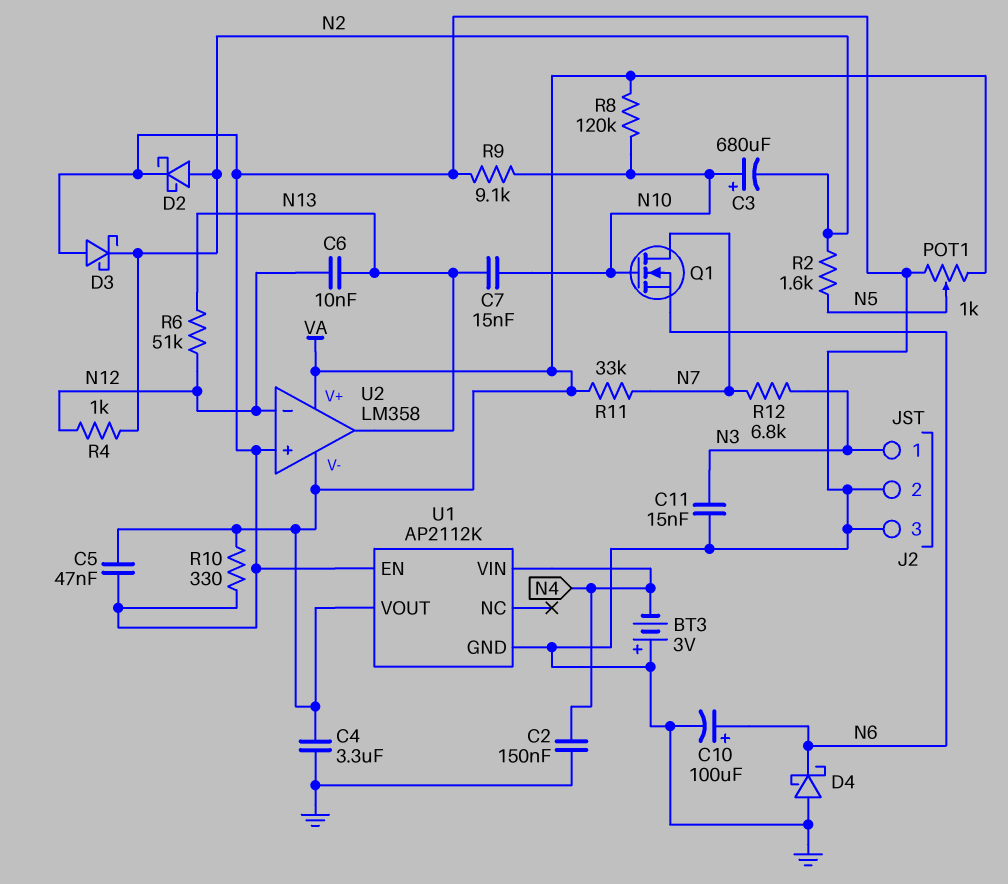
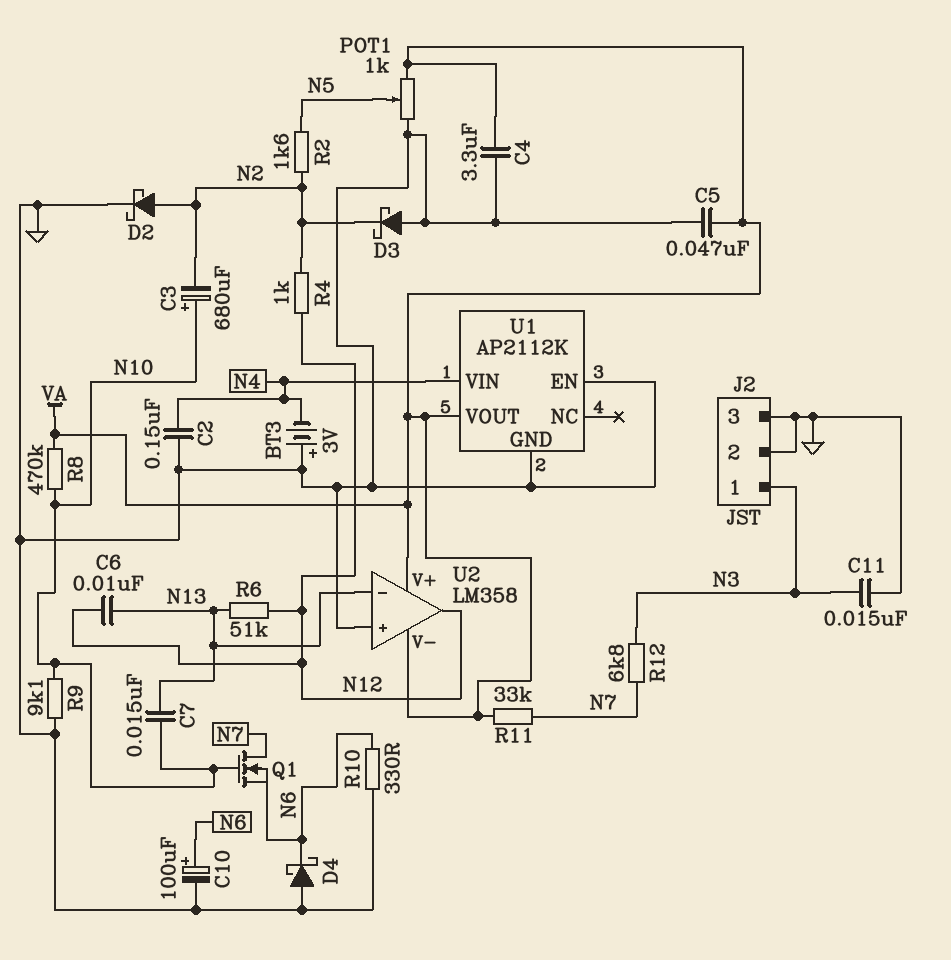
R8: 120k (N10, VA) -> 470k (N10, VA)
R10: 330 (GND, VA) -> 330 (GND, N6)
U2 pin in-: N12 -> N13
U2 pin out: N13 -> N12

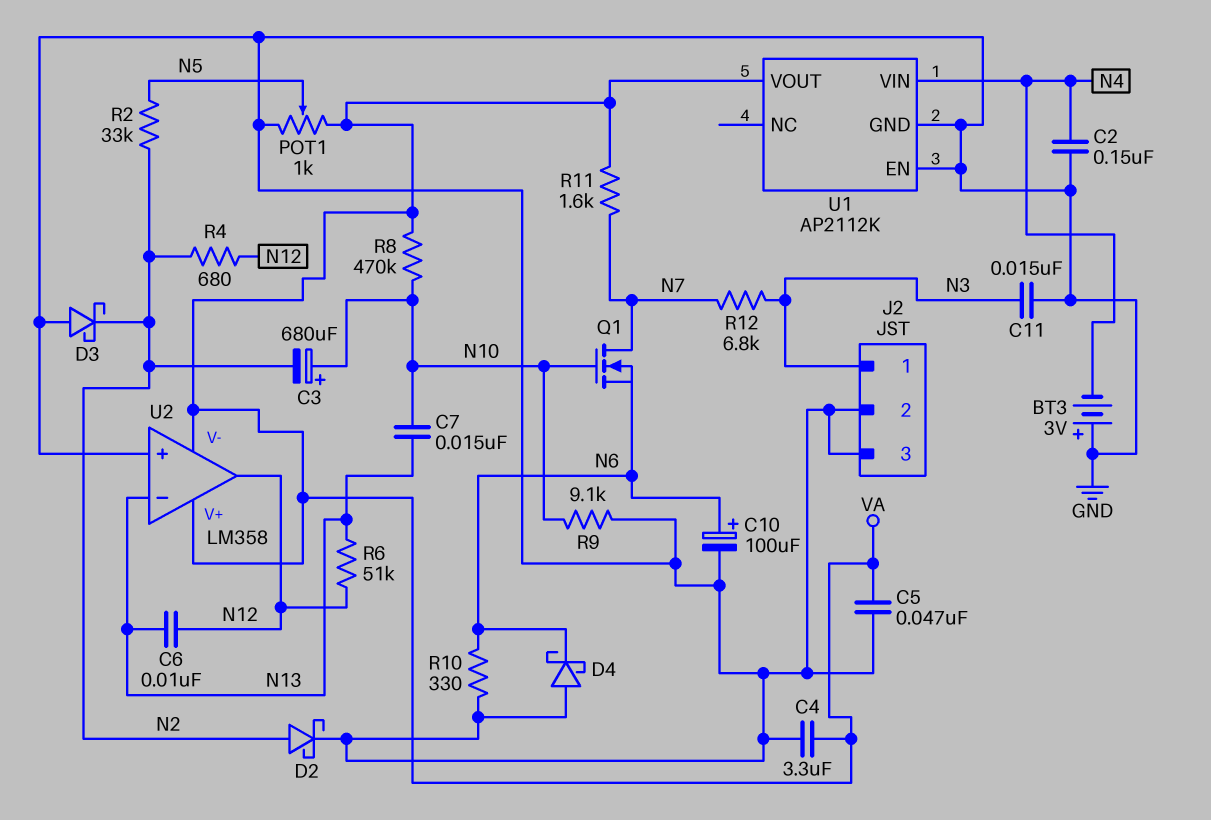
R2: 1.6k (N2, N5) -> 33k (N2, N5)
R4: 1k (N2, N12) -> 680 (N2, N12)
R11: 33k (N7, VA) -> 1.6k (N7, VA)

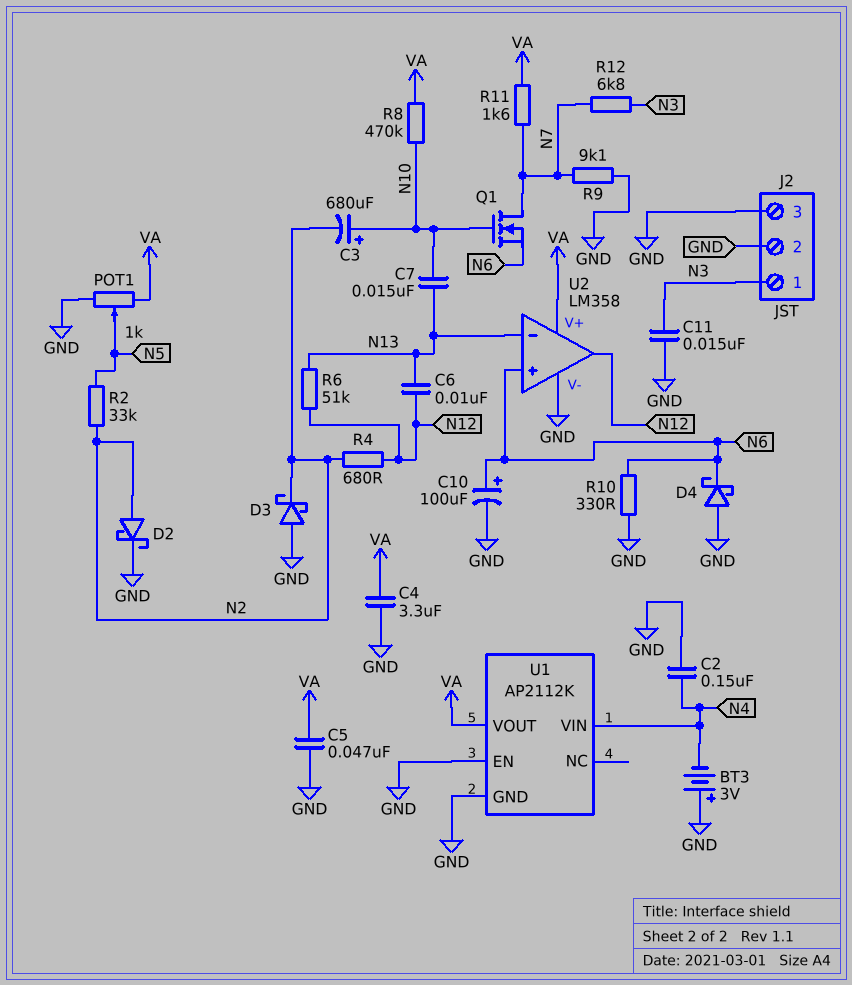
R9: 9.1k (GND, N10) -> 9.1k (GND, N7)
U2 pin V-: VA -> GND
U2 pin in+: GND -> N6

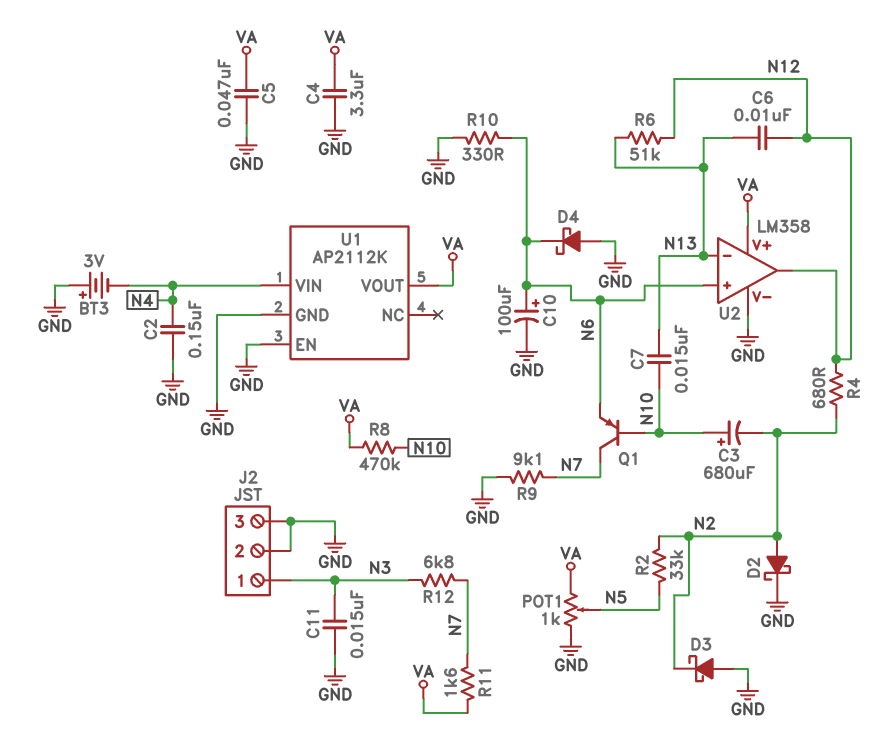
Q1: NMOS (G N10, D N7, S N6) -> PNP (B N10, C N7, E N6)

